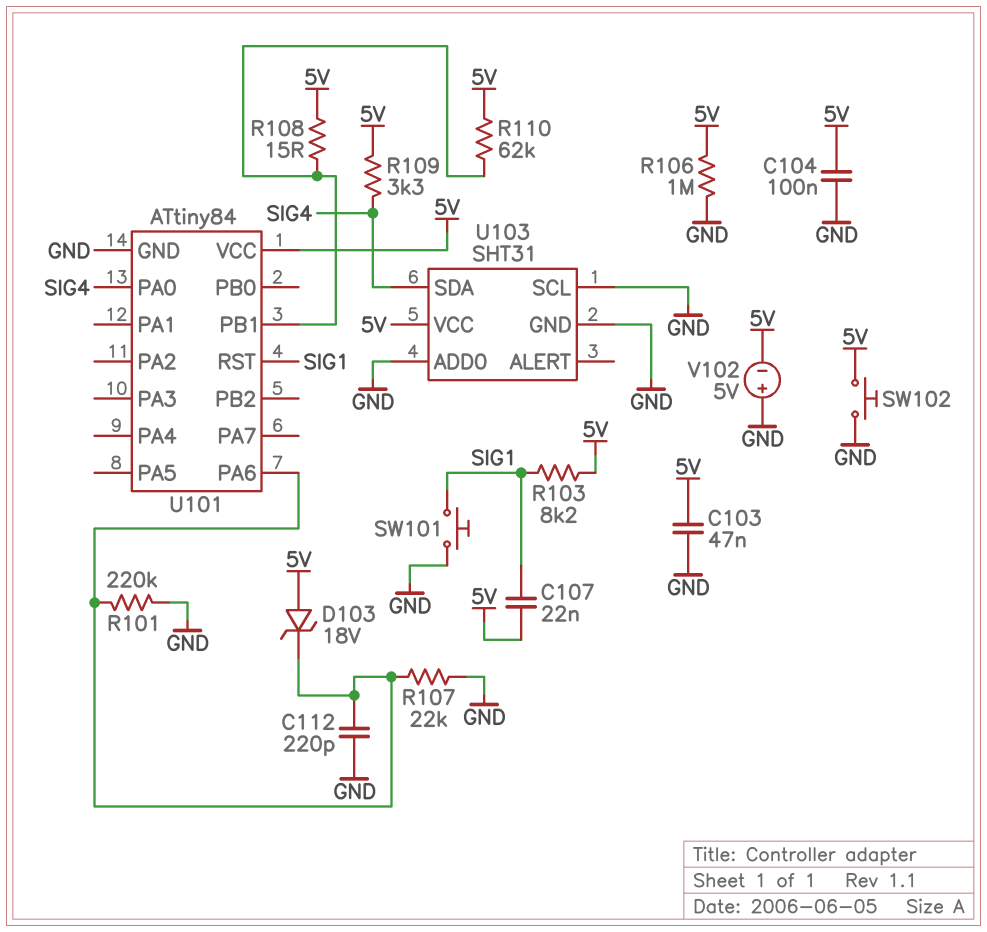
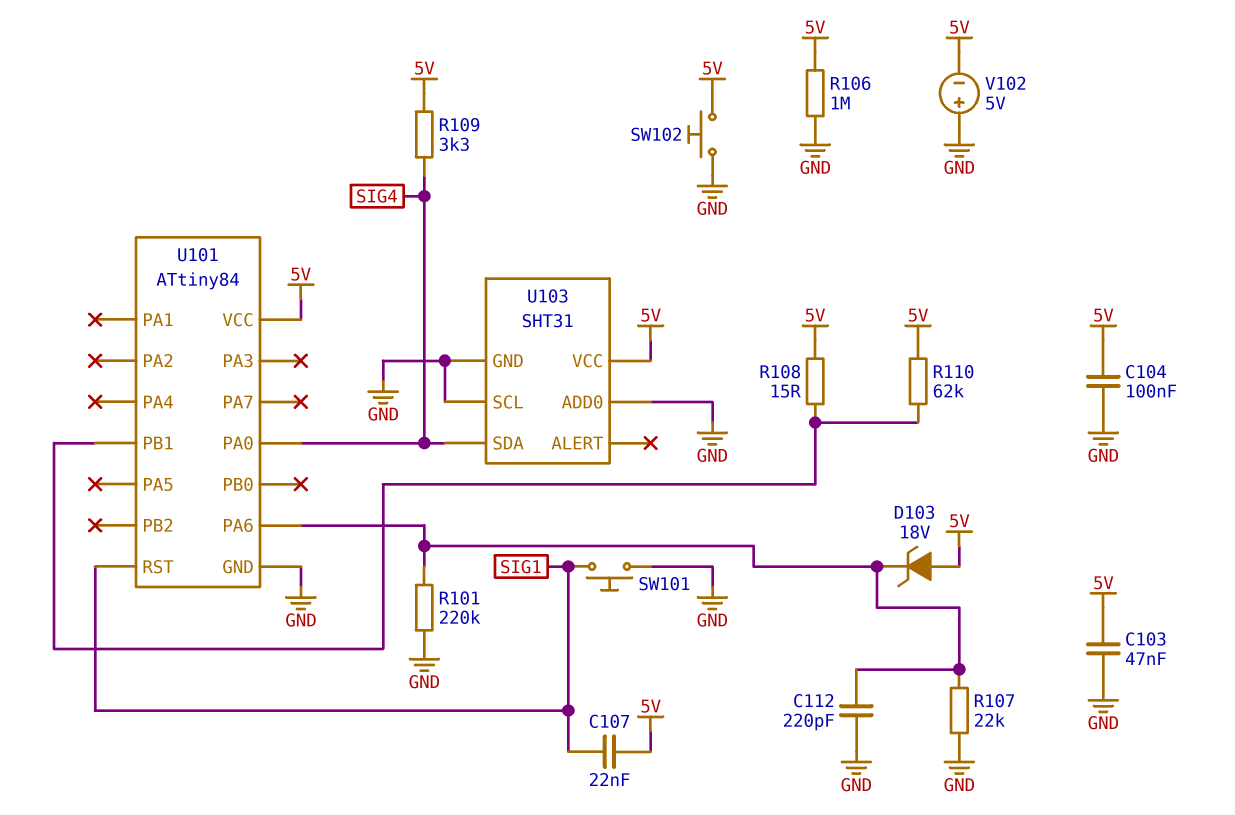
R103: 8.2k (5V, SIG1) -> none

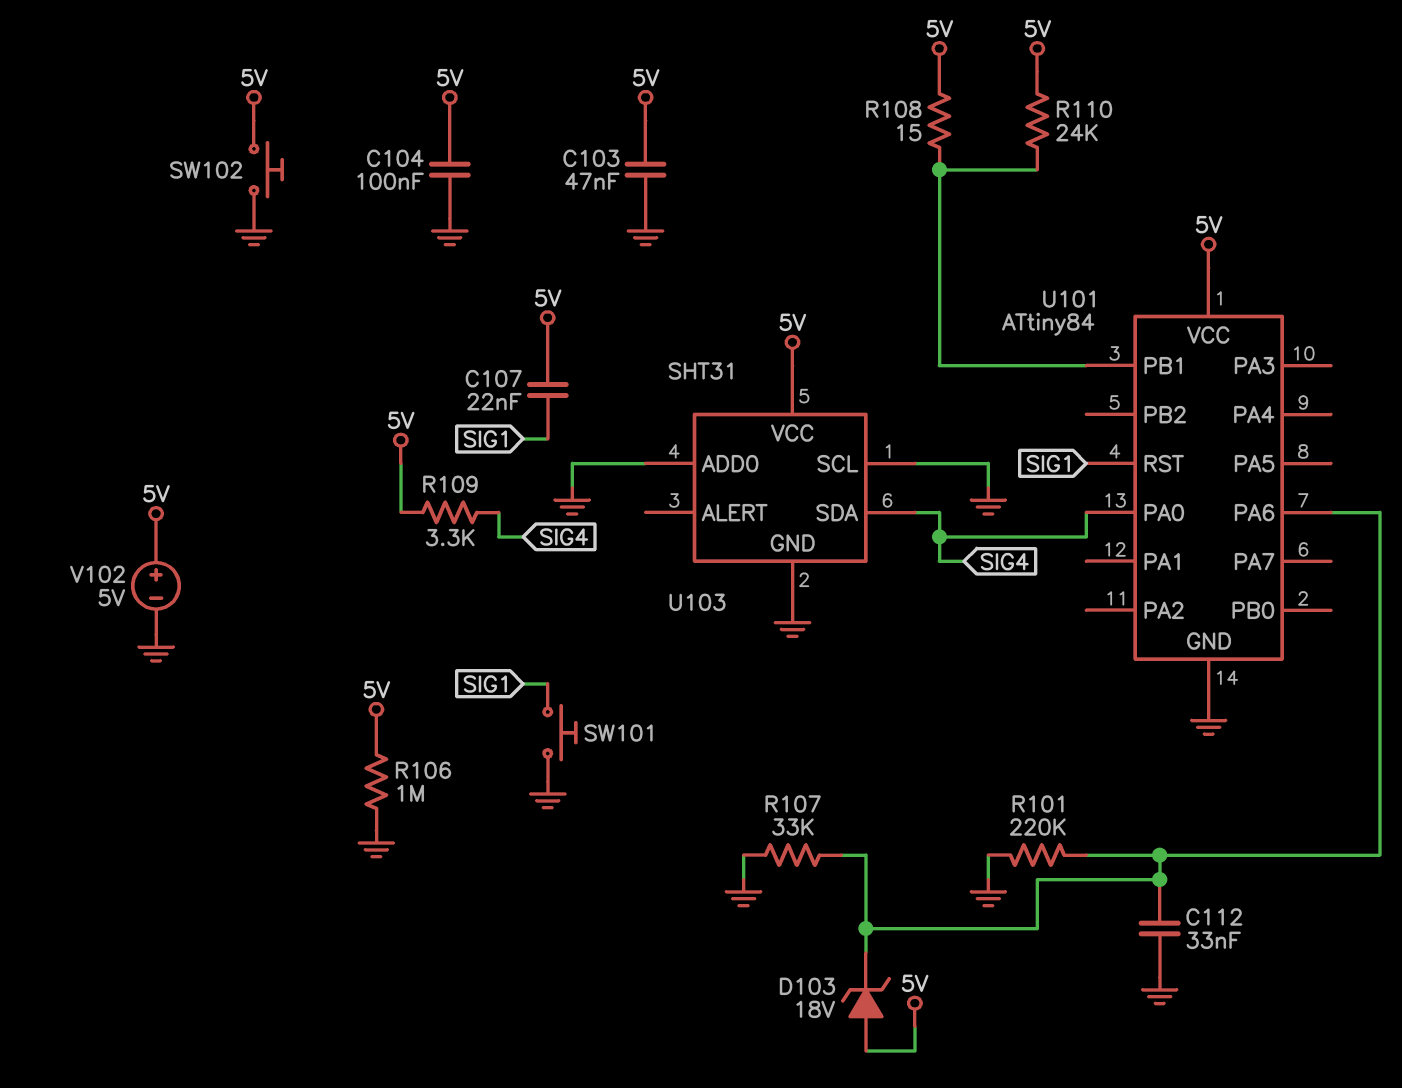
C112: 220pF (GND, U101/PA6) -> 33nF (GND, U101/PA6)
R107: 22k (GND, U101/PA6) -> 33k (GND, U101/PA6)
R110: 62k (5V, U101/PB1) -> 24k (5V, U101/PB1)
V102: 5V (plus GND, minus 5V) -> 5V (plus 5V, minus GND)

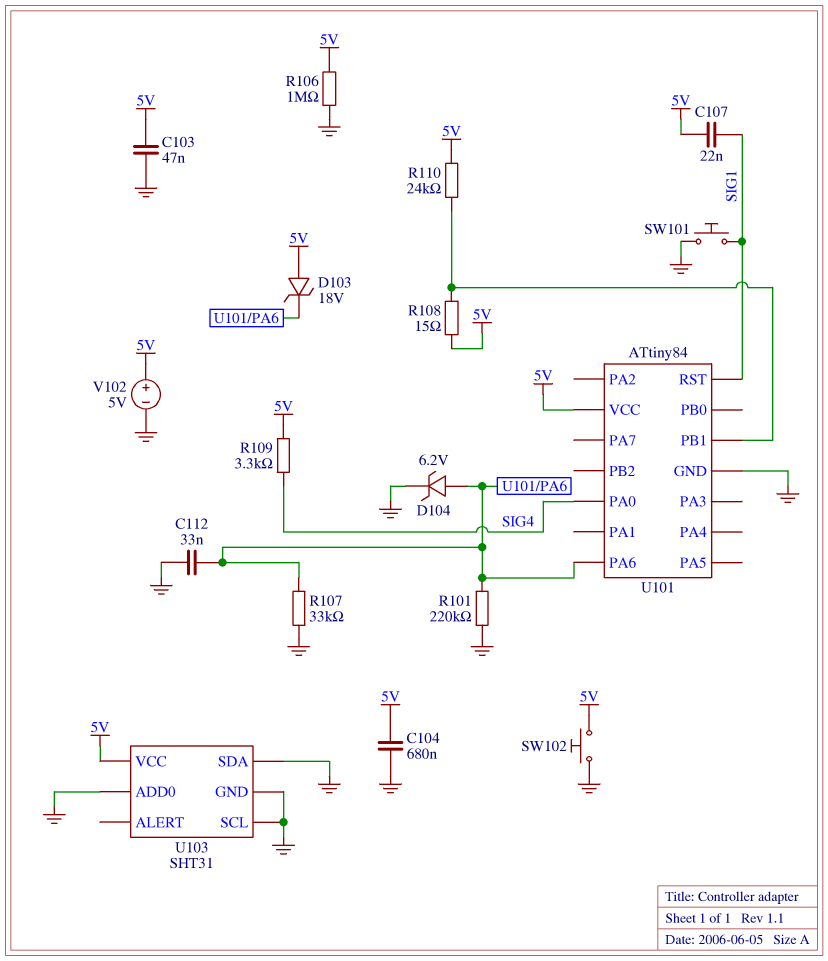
C104: 100nF (5V, GND) -> 680nF (5V, GND)
D104: none -> zener 6.2V (A U101/PA6, K GND)
U103 pin SDA: SIG4 -> GND

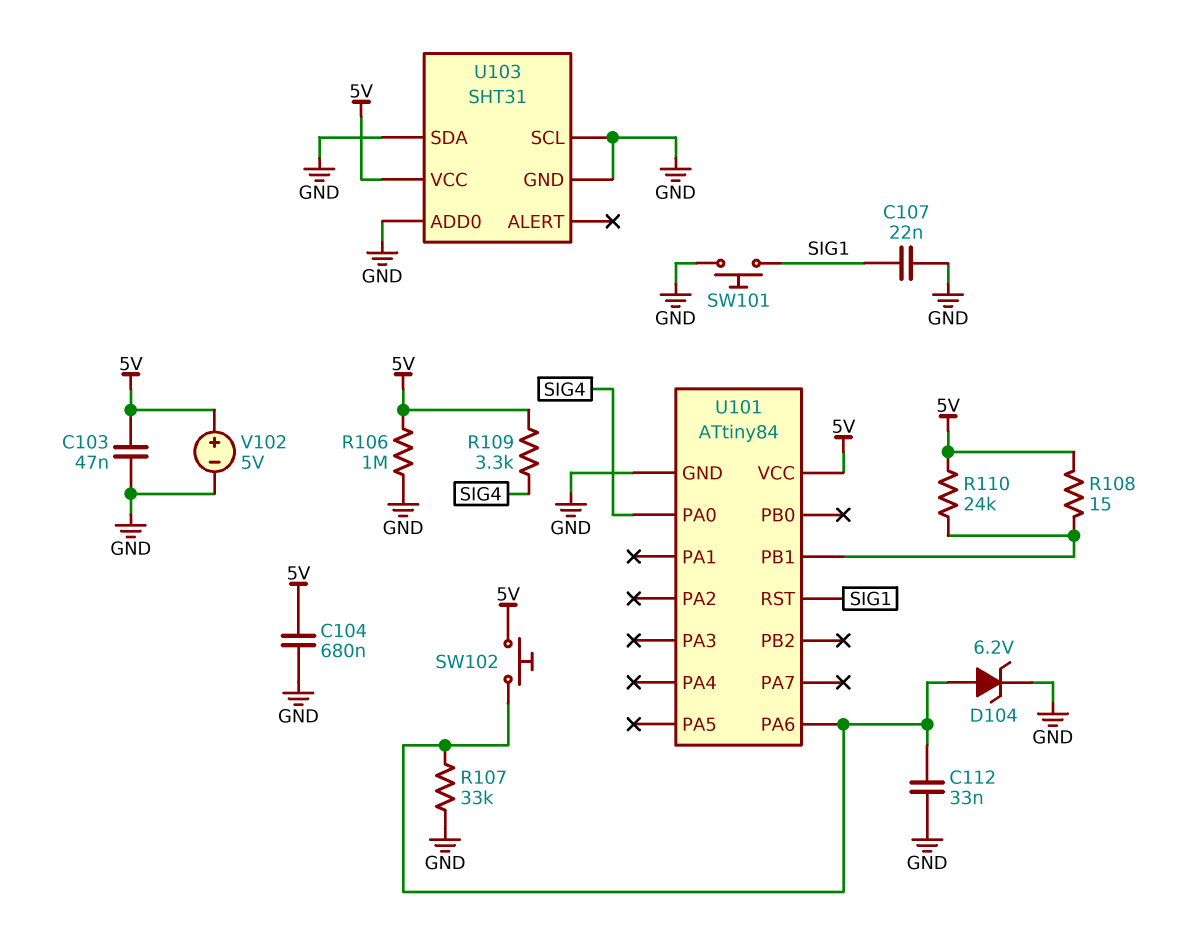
C107: 22nF (5V, SIG1) -> 22nF (GND, SIG1)
D103: zener 18V (A 5V, K U101/PA6) -> none
R101: 220k (GND, U101/PA6) -> none
SW102: button (5V, GND) -> button (5V, U101/PA6)

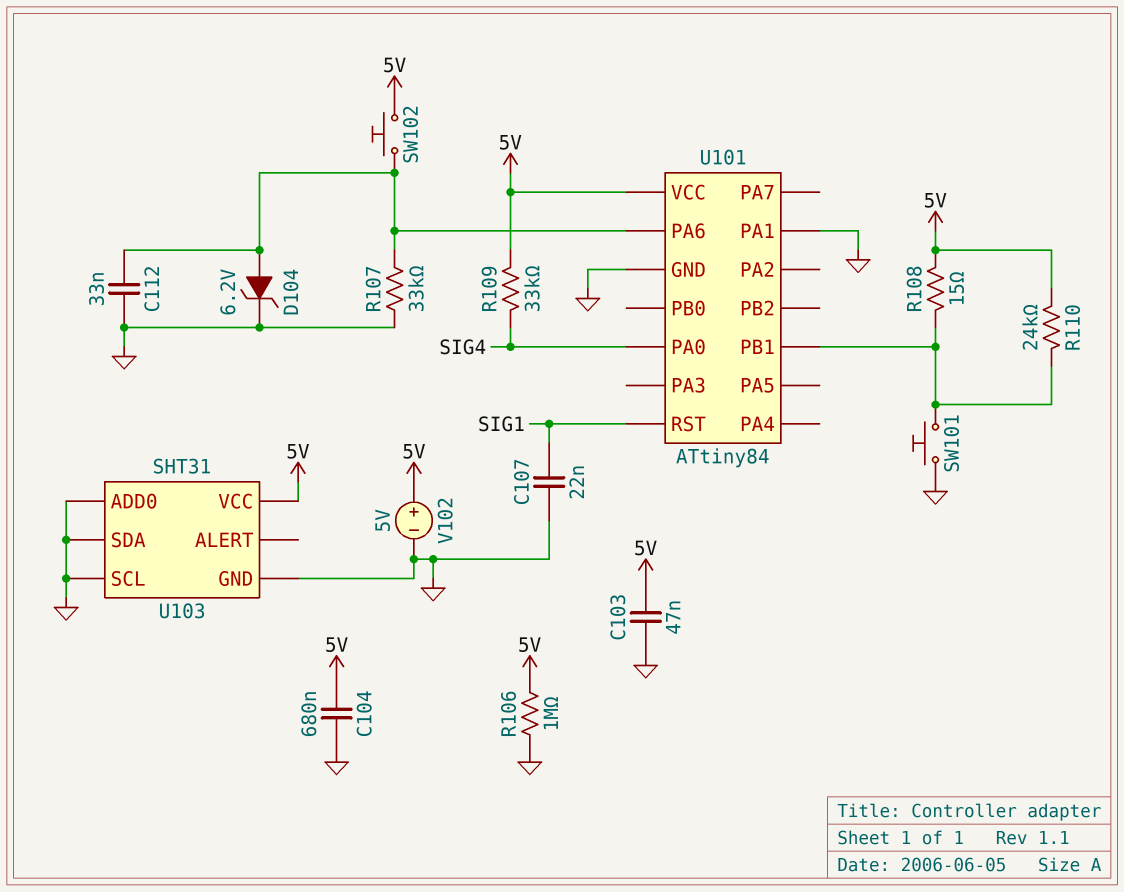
R109: 3.3k (5V, SIG4) -> 33k (5V, SIG4)
SW101: button (GND, SIG1) -> button (GND, U101/PB1)
U101 pin PA1: none -> GND

